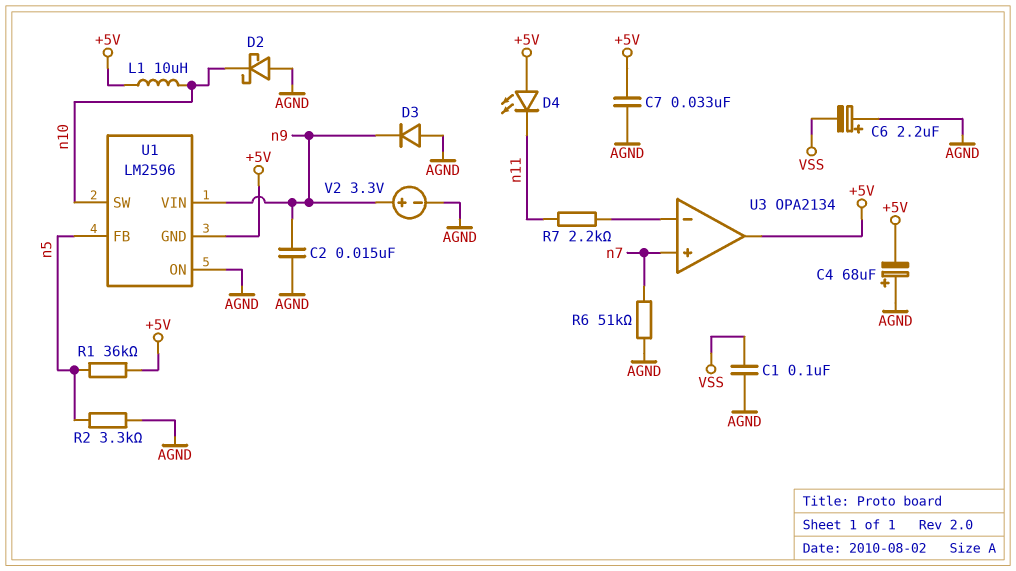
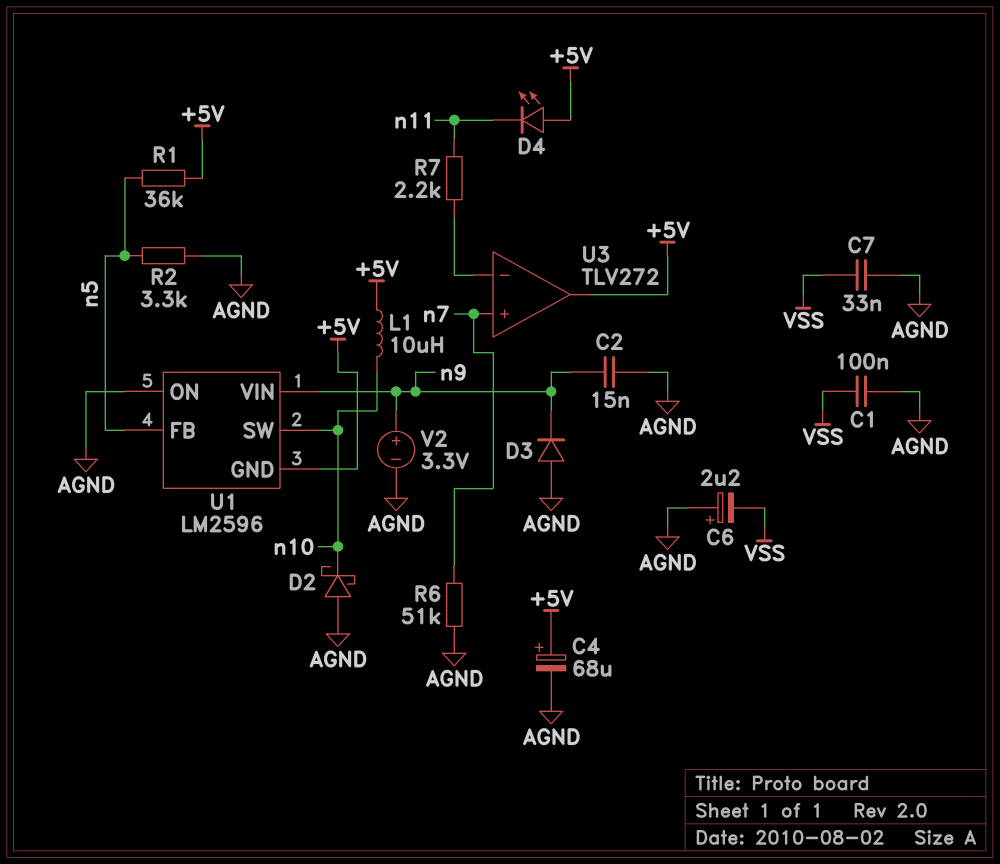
C4: 68uF (plus AGND, minus +5V) -> 68uF (plus +5V, minus AGND)
C7: 33nF (+5V, AGND) -> 33nF (AGND, VSS)
U3: OPA2134 -> TLV272

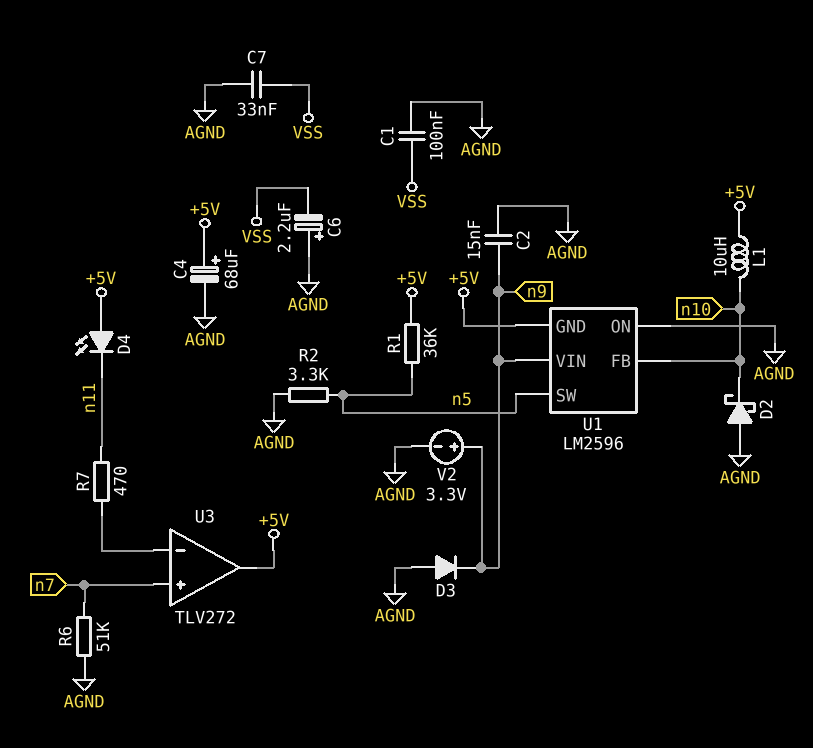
R7: 2.2k (U3/in-, n11) -> 470 (U3/in-, n11)
U1 pin FB: n5 -> n10
U1 pin SW: n10 -> n5

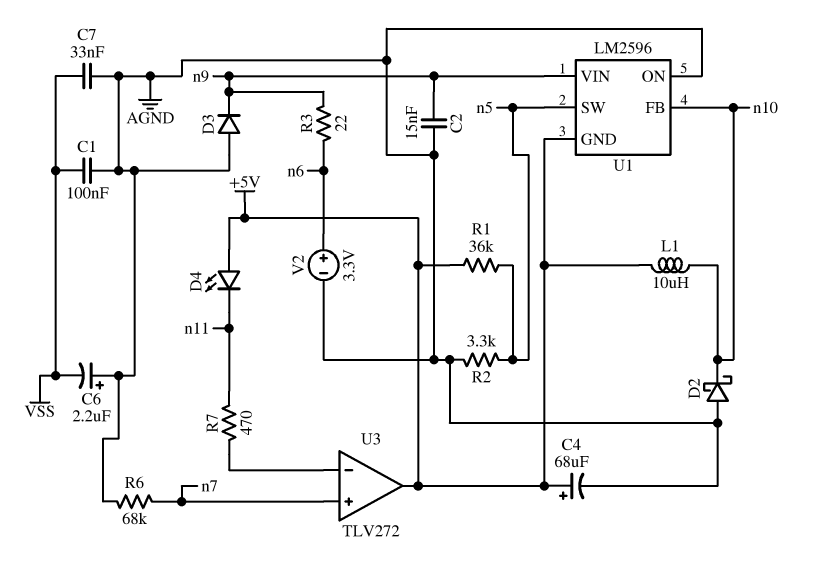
R3: none -> 22 (n6, n9)
R6: 51k (AGND, n7) -> 68k (AGND, n7)
V2: 3.3V (plus n9, minus AGND) -> 3.3V (plus n6, minus AGND)

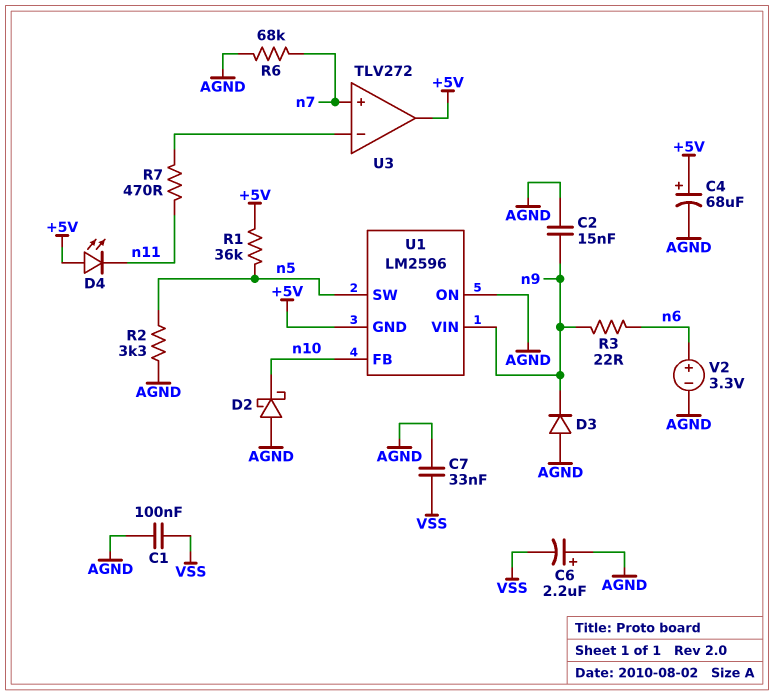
L1: 10uH (+5V, n10) -> none

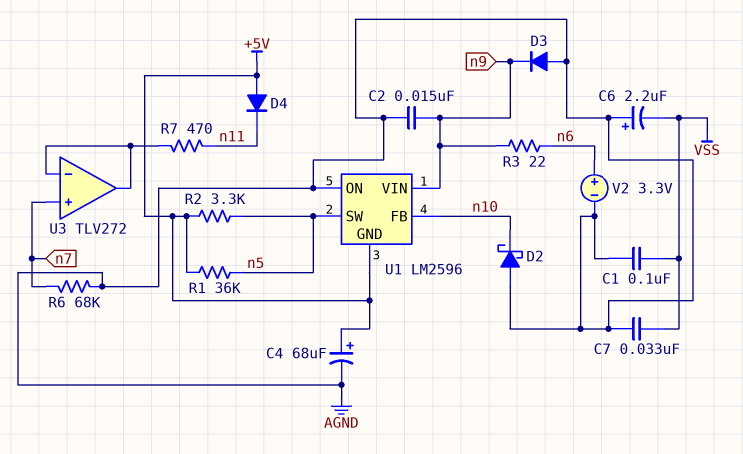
D4: LED (A +5V, K n11) -> diode (A +5V, K n11)
R2: 3.3k (AGND, n5) -> 3.3k (+5V, n5)
U3 pin out: +5V -> U3/in-

